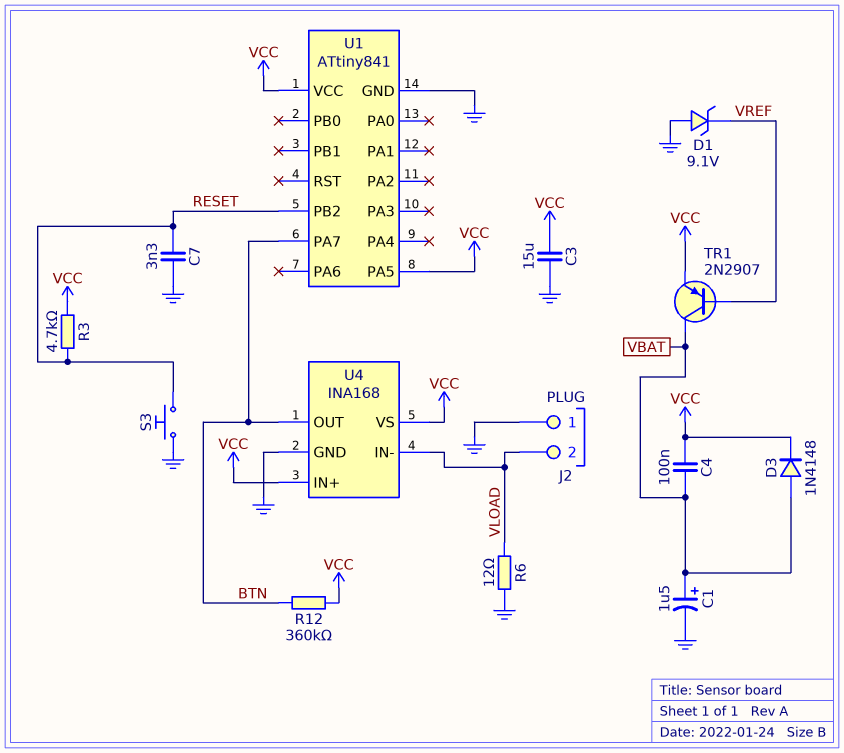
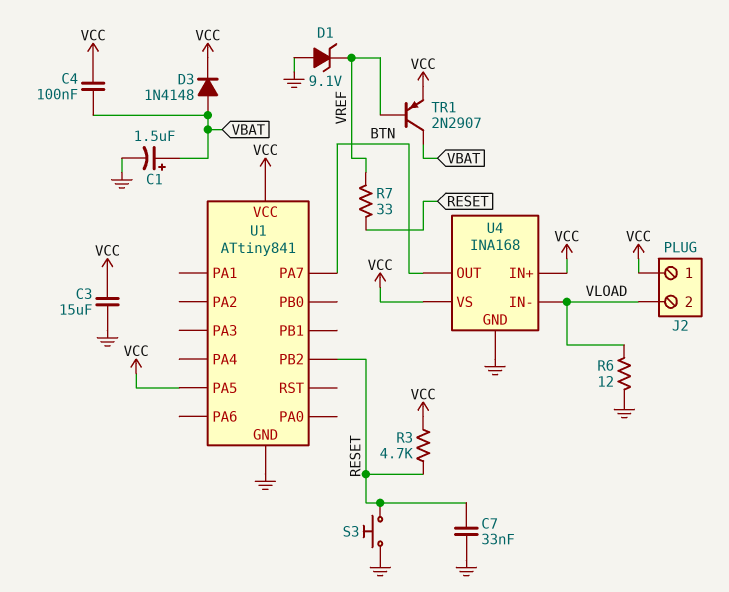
C7: 3.3nF (GND, RESET) -> 33nF (GND, RESET)
J2 pin 1: GND -> VCC
R7: none -> 33 (RESET, VREF)
R12: 360k (BTN, VCC) -> none

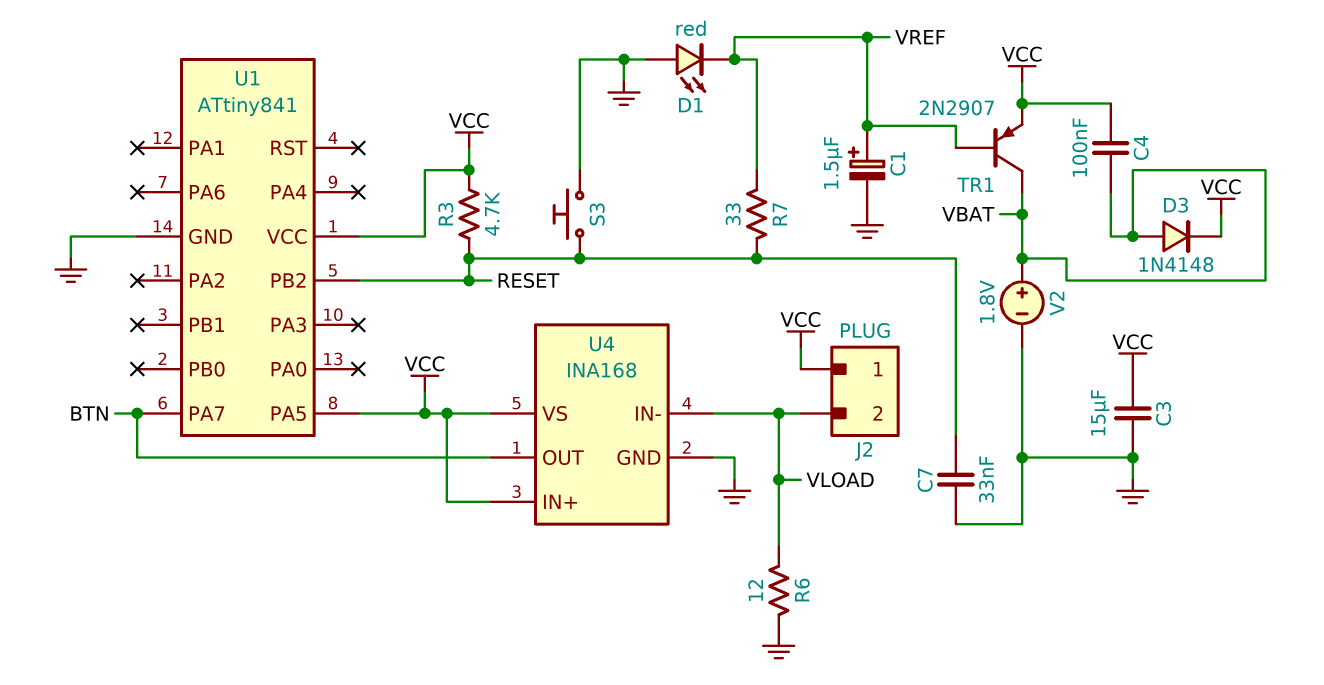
C1: 1.5uF (plus VBAT, minus GND) -> 1.5uF (plus VREF, minus GND)
D1: zener 9.1V (A GND, K VREF) -> LED red (A GND, K VREF)
V2: none -> 1.8V (plus VBAT, minus GND)

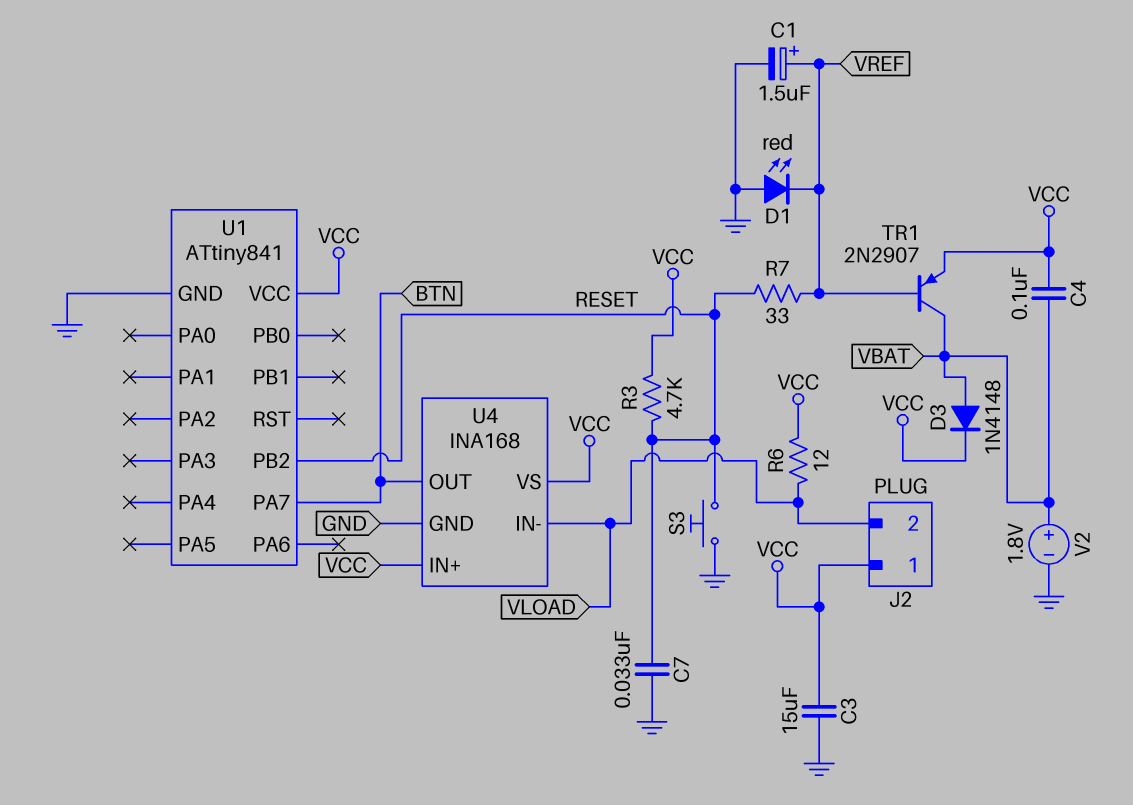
R6: 12 (GND, VLOAD) -> 12 (VCC, VLOAD)
U1 pin PA5: VCC -> none

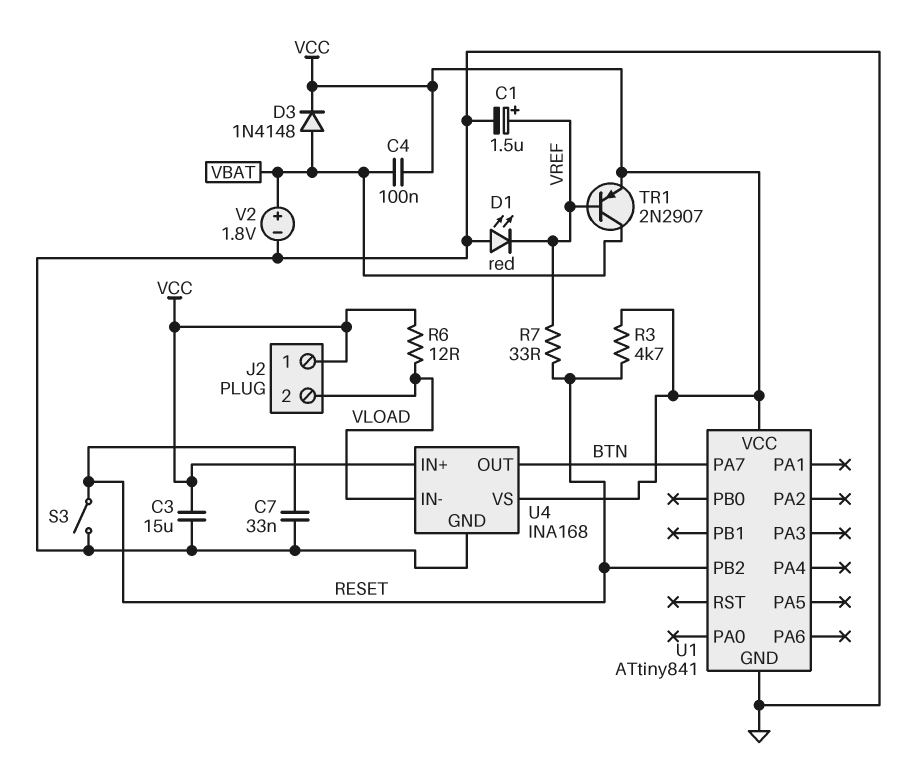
S3: button (GND, RESET) -> switch (GND, RESET)

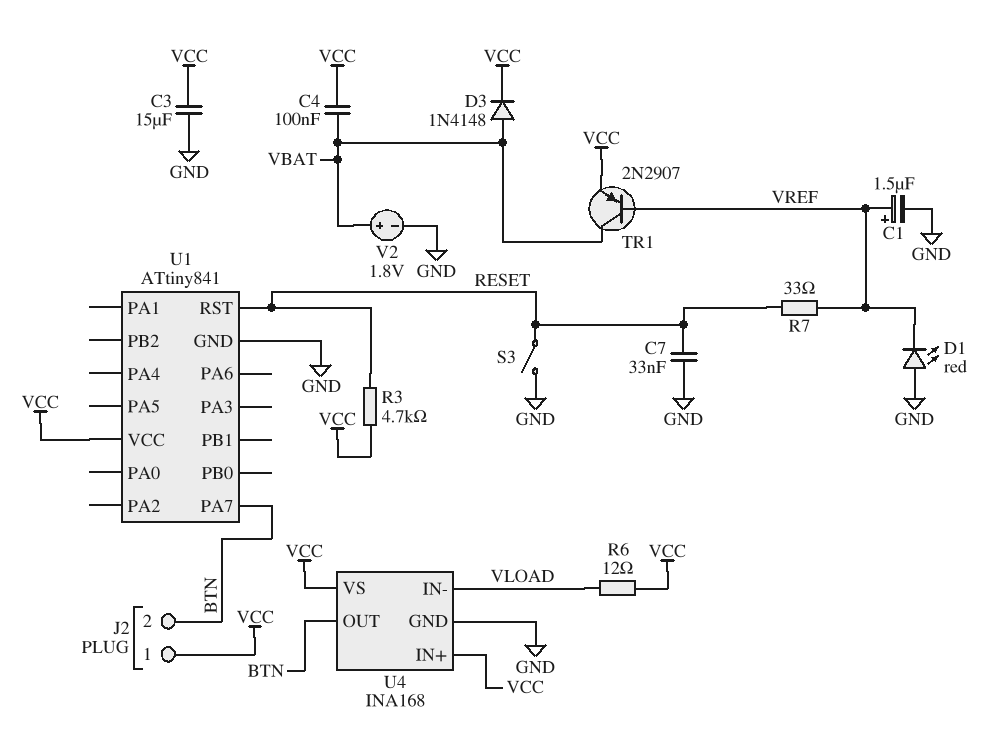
J2 pin 2: VLOAD -> BTN
U1 pin PB2: RESET -> none
U1 pin RST: none -> RESET

